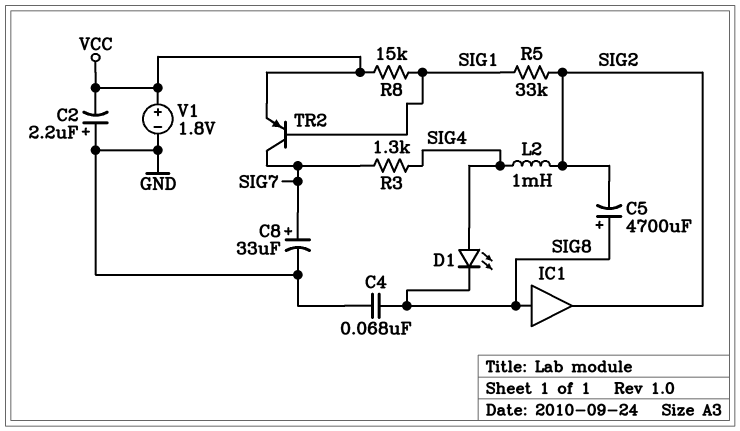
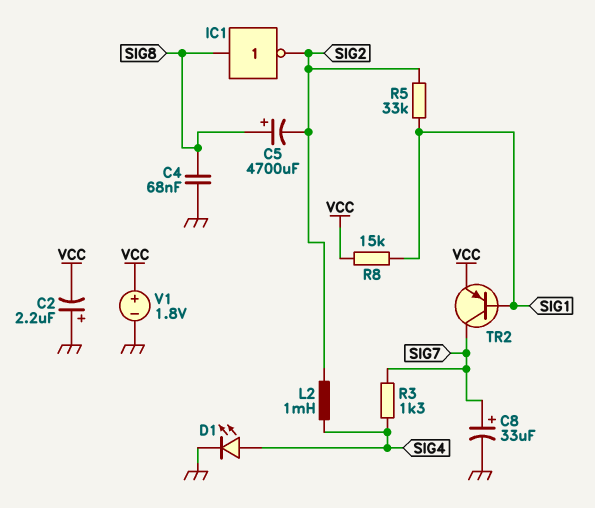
D1: LED (A SIG4, K SIG8) -> LED (A SIG4, K GND)
IC1: buffer (in SIG8, out SIG2) -> NOT (in SIG8, out SIG2)

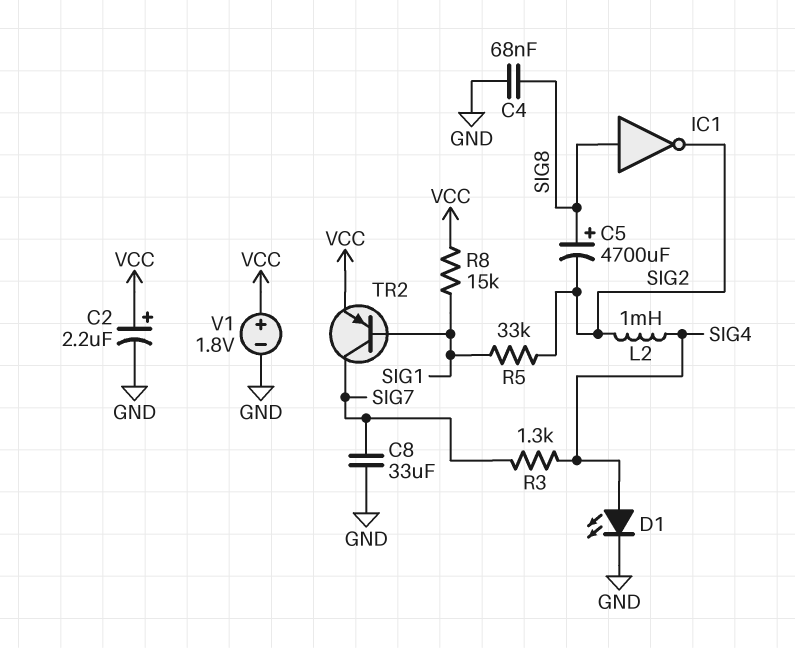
C2: 2.2uF (plus GND, minus VCC) -> 2.2uF (plus VCC, minus GND)
C8: 33uF (plus SIG7, minus GND) -> 33uF (GND, SIG7)

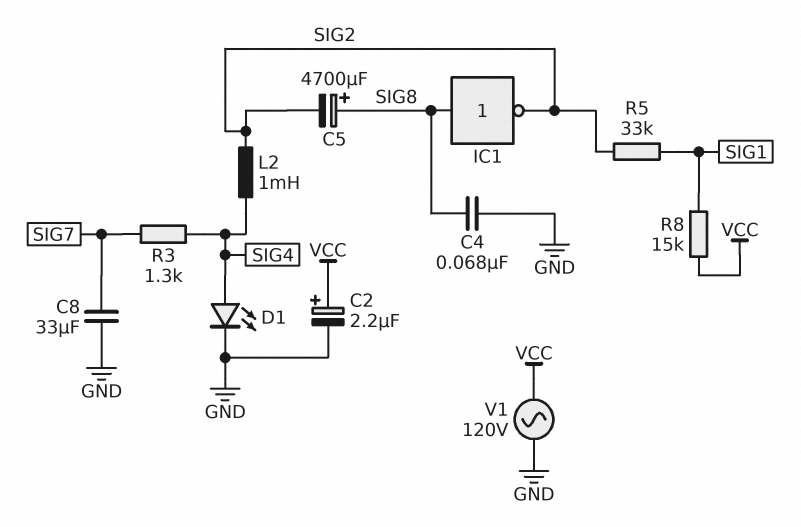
TR2: PNP (B SIG1, C SIG7, E VCC) -> none
V1: 1.8V (plus VCC, minus GND) -> AC 120V (GND, VCC)

